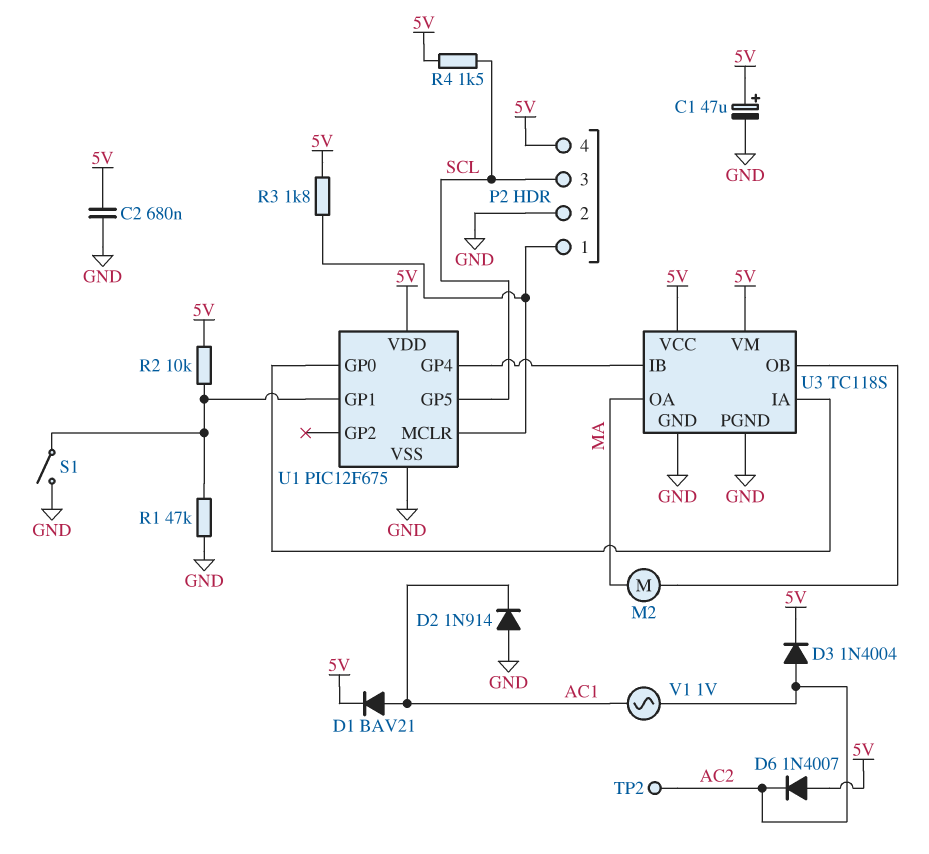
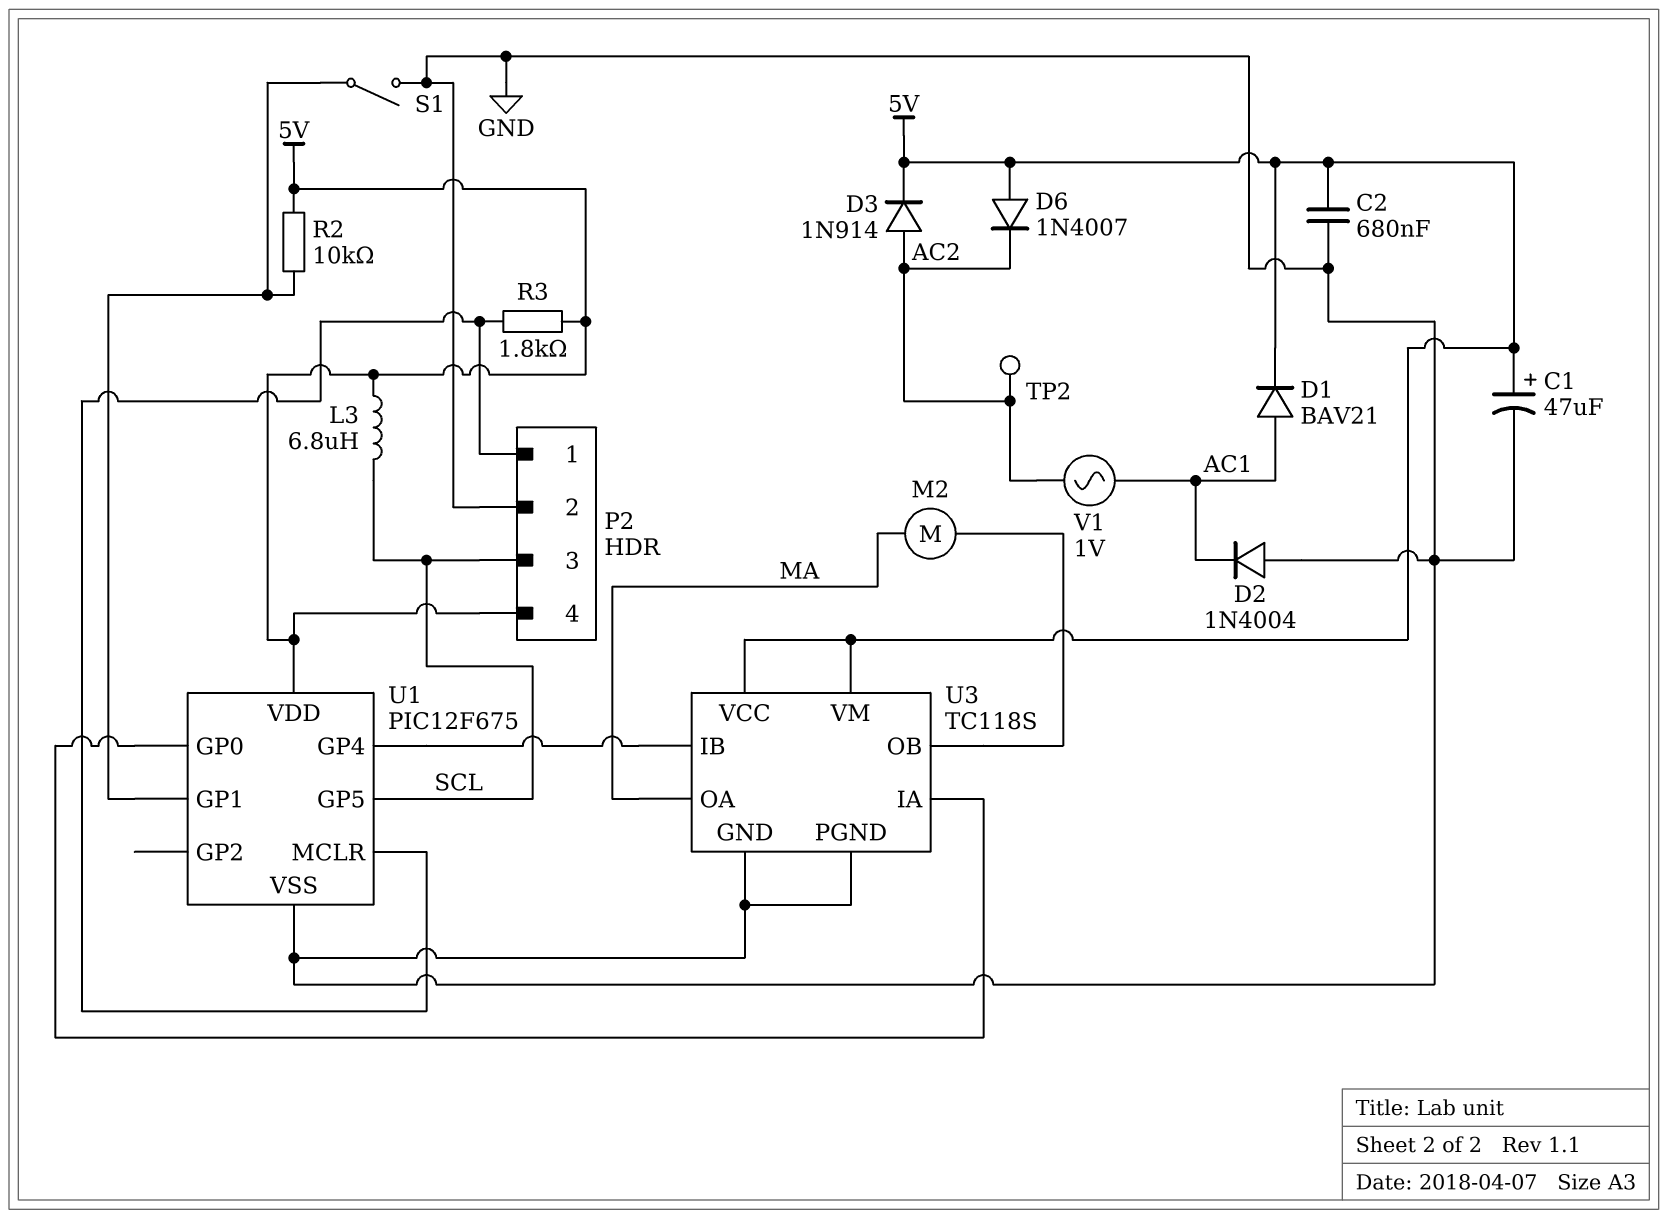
D2: diode 1N914 (A GND, K AC1) -> diode 1N4004 (A GND, K AC1)
D3: diode 1N4004 (A AC2, K 5V) -> diode 1N914 (A AC2, K 5V)
L3: none -> 6.8uH (5V, SCL)
R1: 47k (GND, U1/GP1) -> none
R4: 1.5k (5V, SCL) -> none

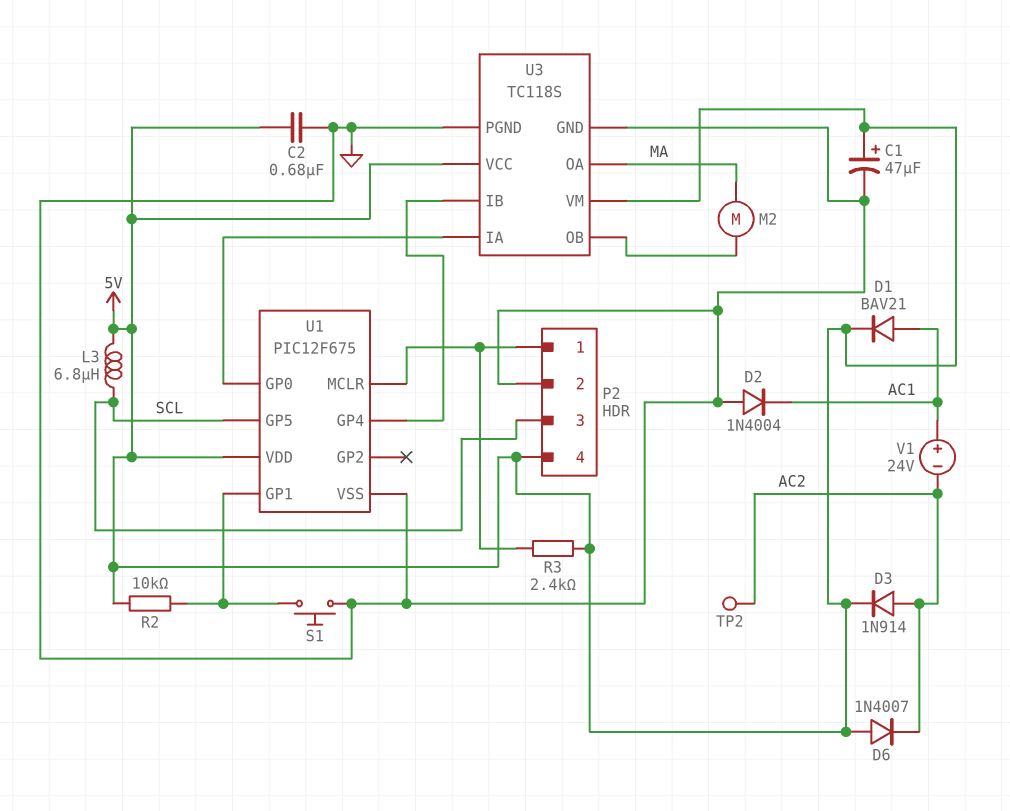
R3: 1.8k (5V, P2/1) -> 2.4k (5V, P2/1)
S1: switch (GND, U1/GP1) -> button (GND, U1/GP1)
V1: AC 1V (AC1, AC2) -> 24V (plus AC1, minus AC2)

